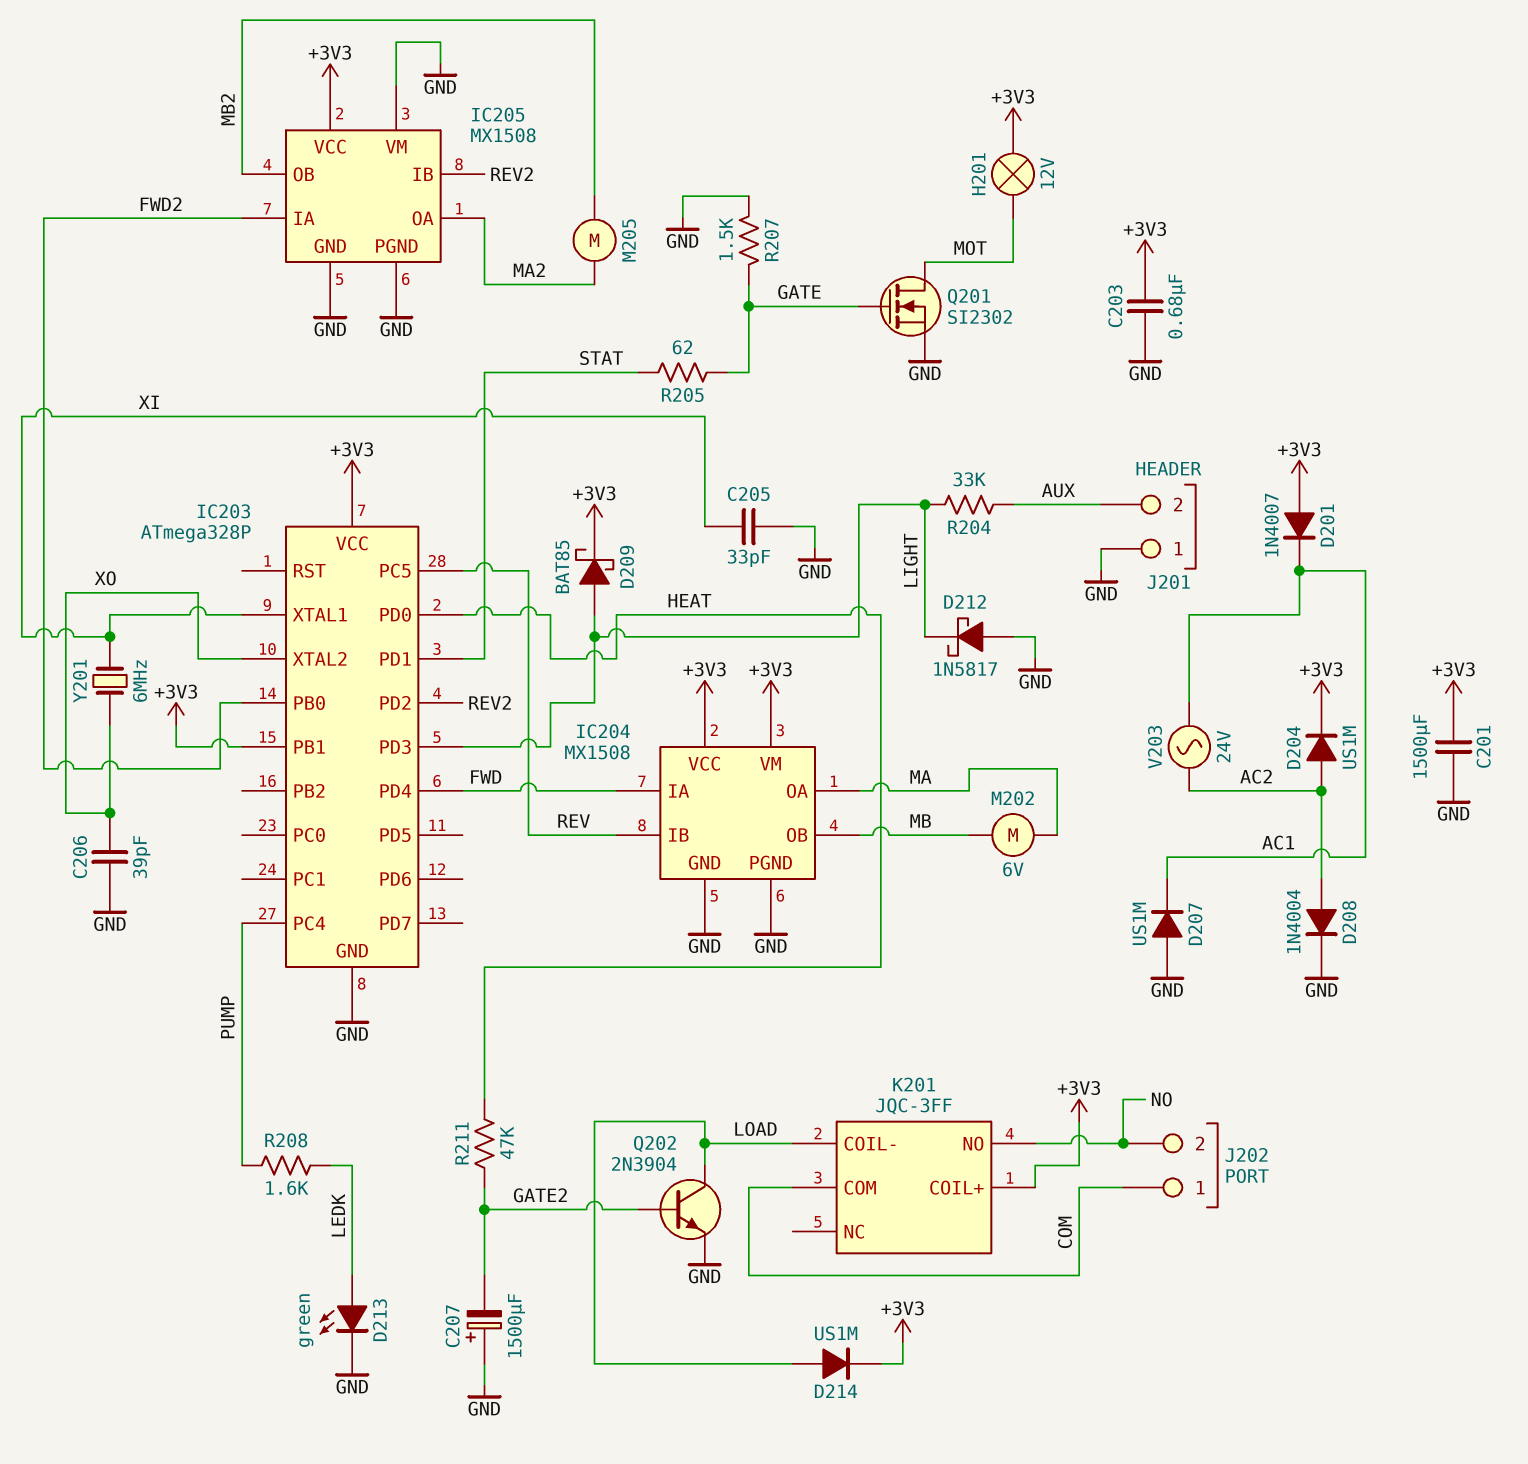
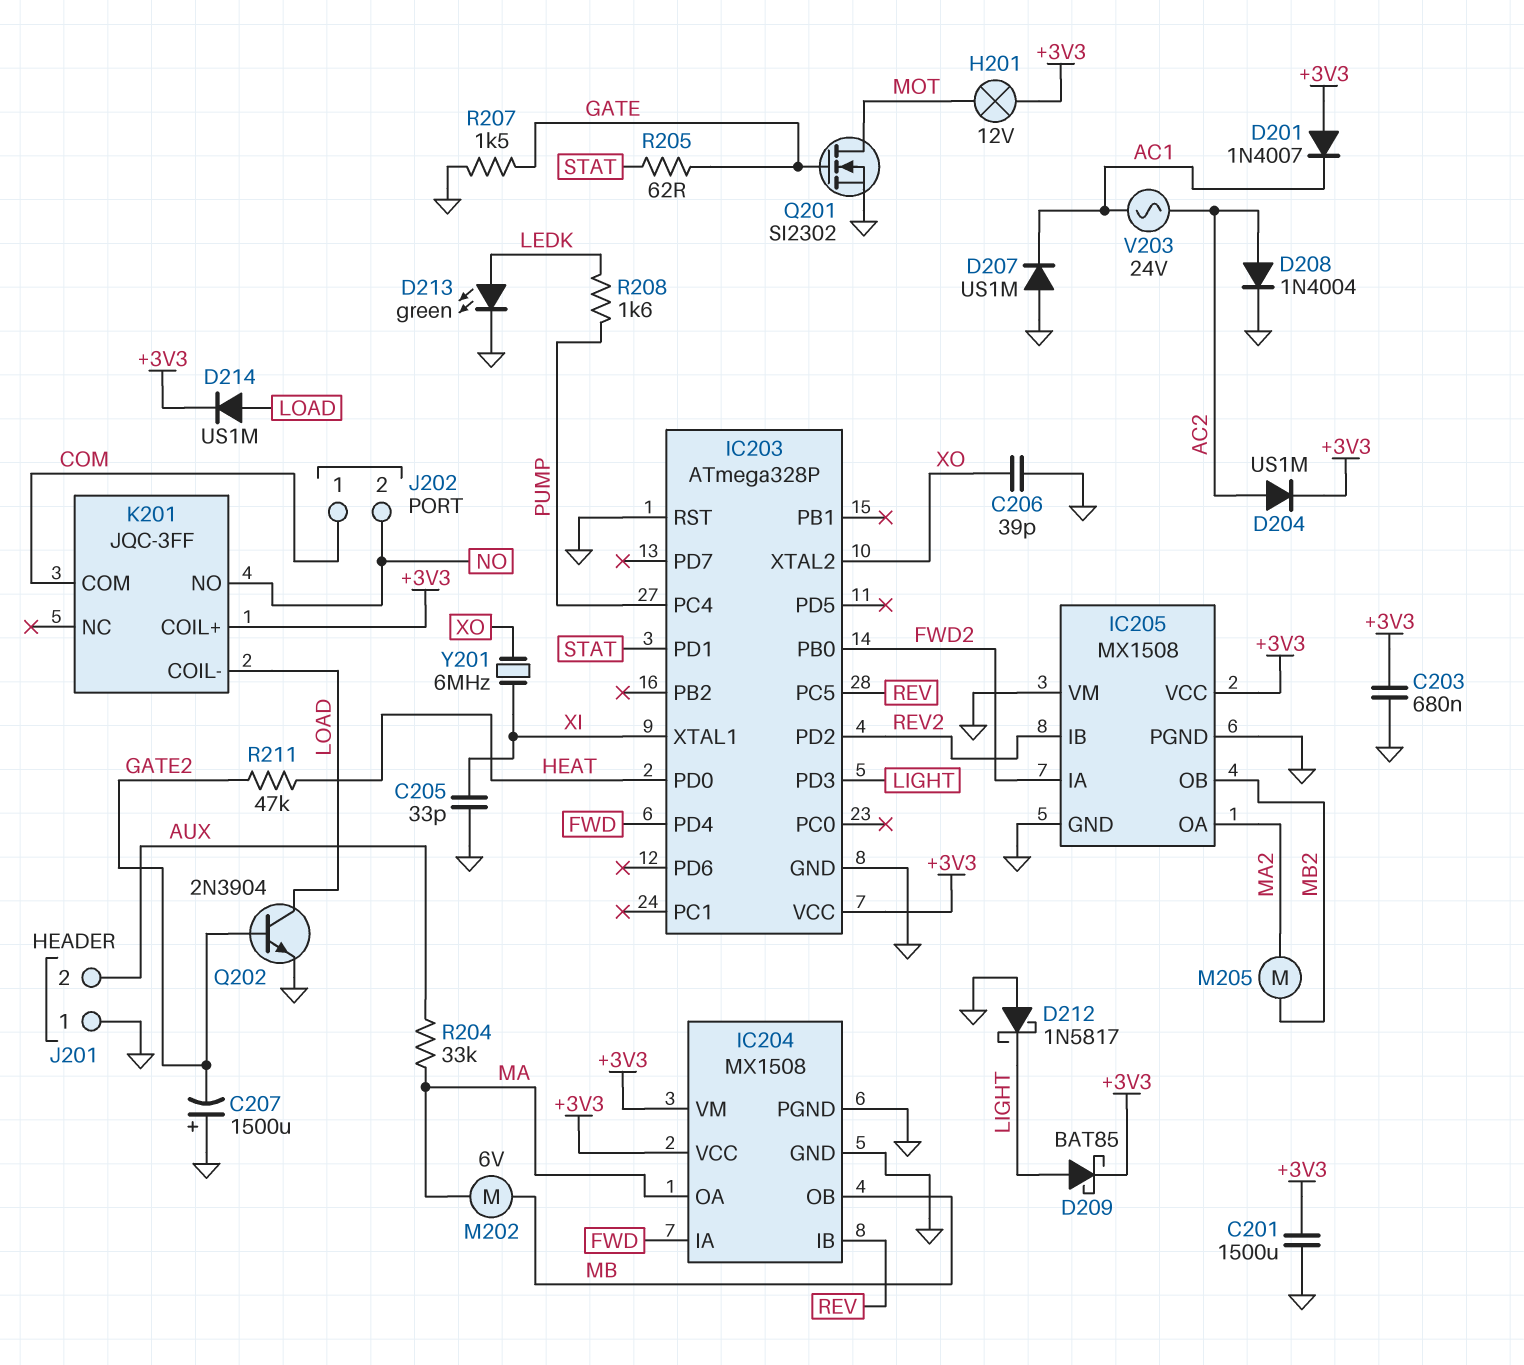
IC203 pin PB1: +3V3 -> none
IC203 pin RST: none -> GND
R204: 33k (AUX, LIGHT) -> 33k (AUX, MA)

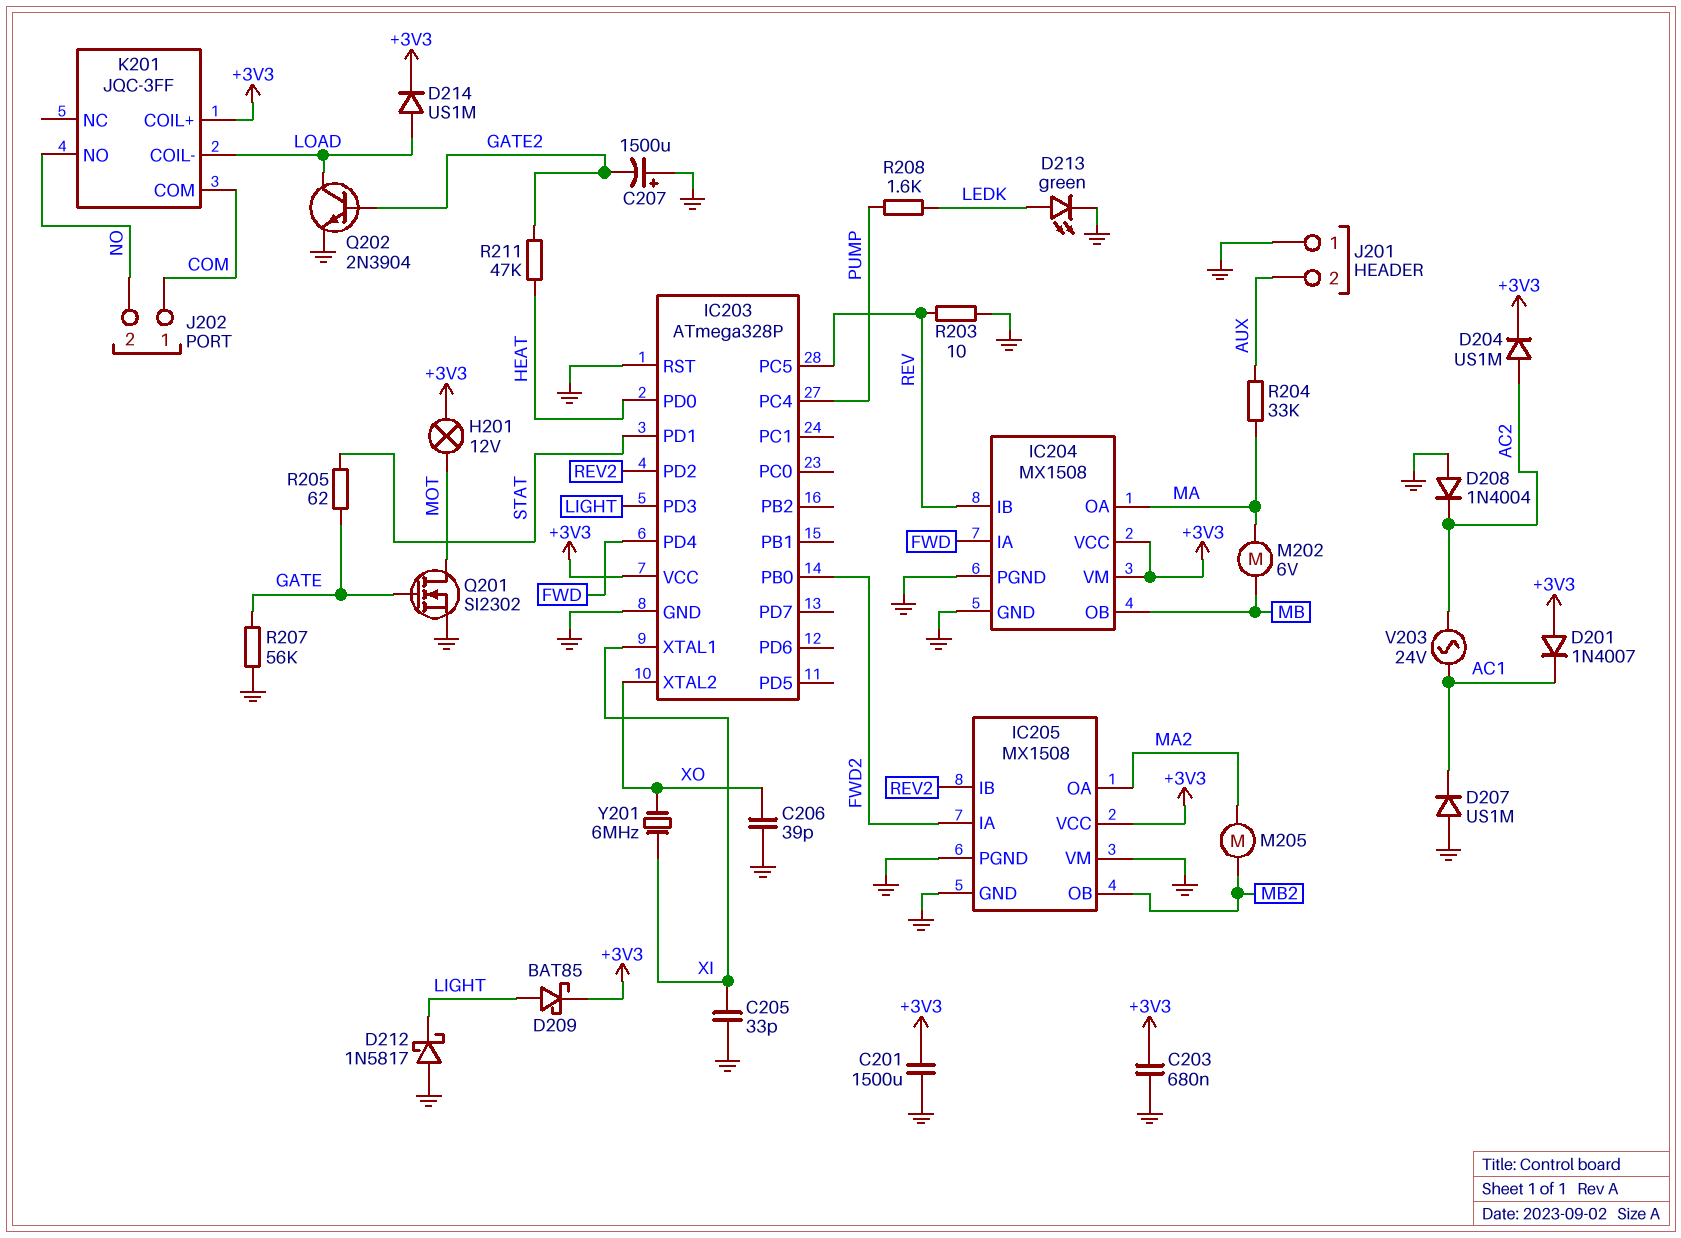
D208: diode 1N4004 (A AC2, K GND) -> diode 1N4004 (A GND, K AC2)
R203: none -> 10 (GND, REV)
R207: 1.5k (GATE, GND) -> 56k (GATE, GND)

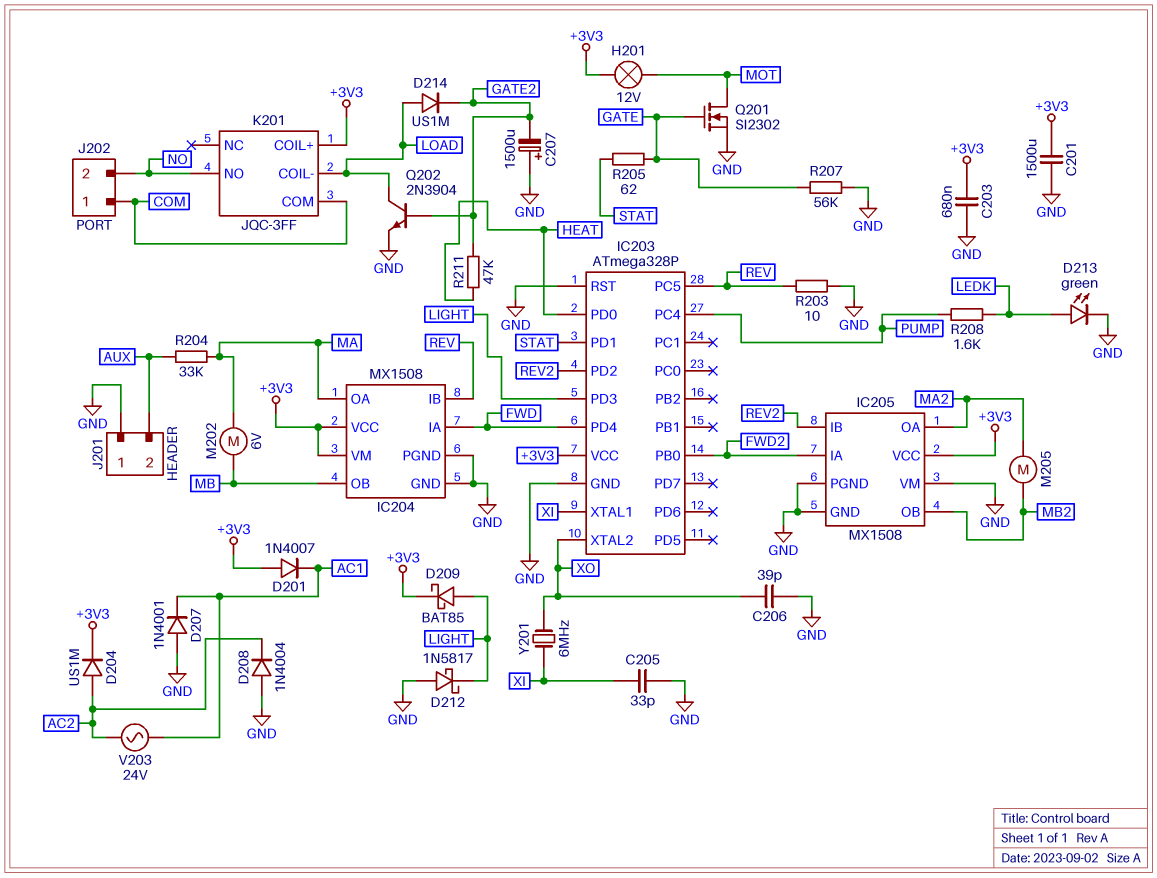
D207: diode US1M (A GND, K AC1) -> diode 1N4001 (A GND, K AC1)
D214: diode US1M (A LOAD, K +3V3) -> diode US1M (A LOAD, K GATE2)

